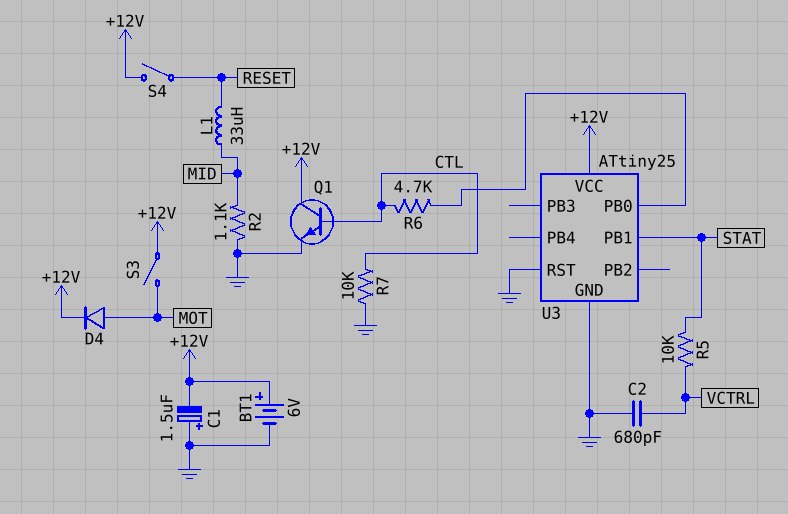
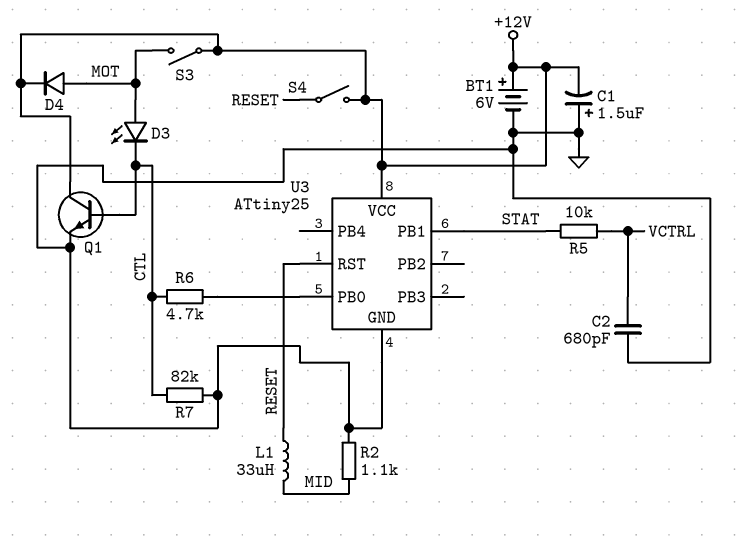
D3: none -> LED (A MOT, K CTL)
R7: 10k (CTL, GND) -> 82k (CTL, GND)
U3 pin RST: GND -> RESET

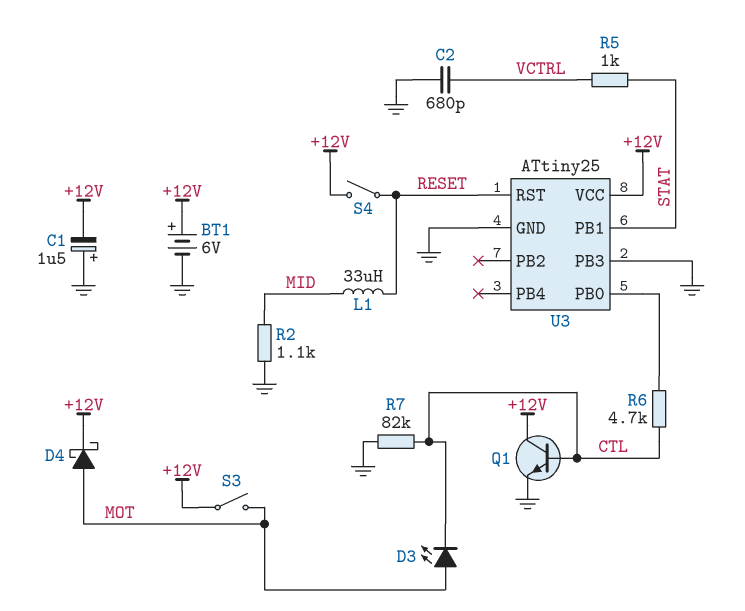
D4: diode (A MOT, K +12V) -> schottky (A MOT, K +12V)
R5: 10k (STAT, VCTRL) -> 1k (STAT, VCTRL)
U3 pin PB3: none -> GND

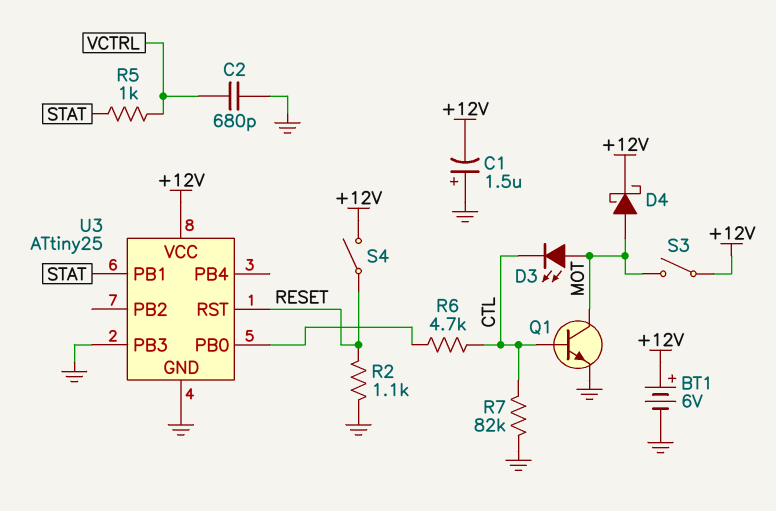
L1: 33uH (MID, RESET) -> none
Q1: NPN (B CTL, C +12V, E GND) -> NPN (B CTL, C MOT, E GND)
R2: 1.1k (GND, MID) -> 1.1k (GND, RESET)

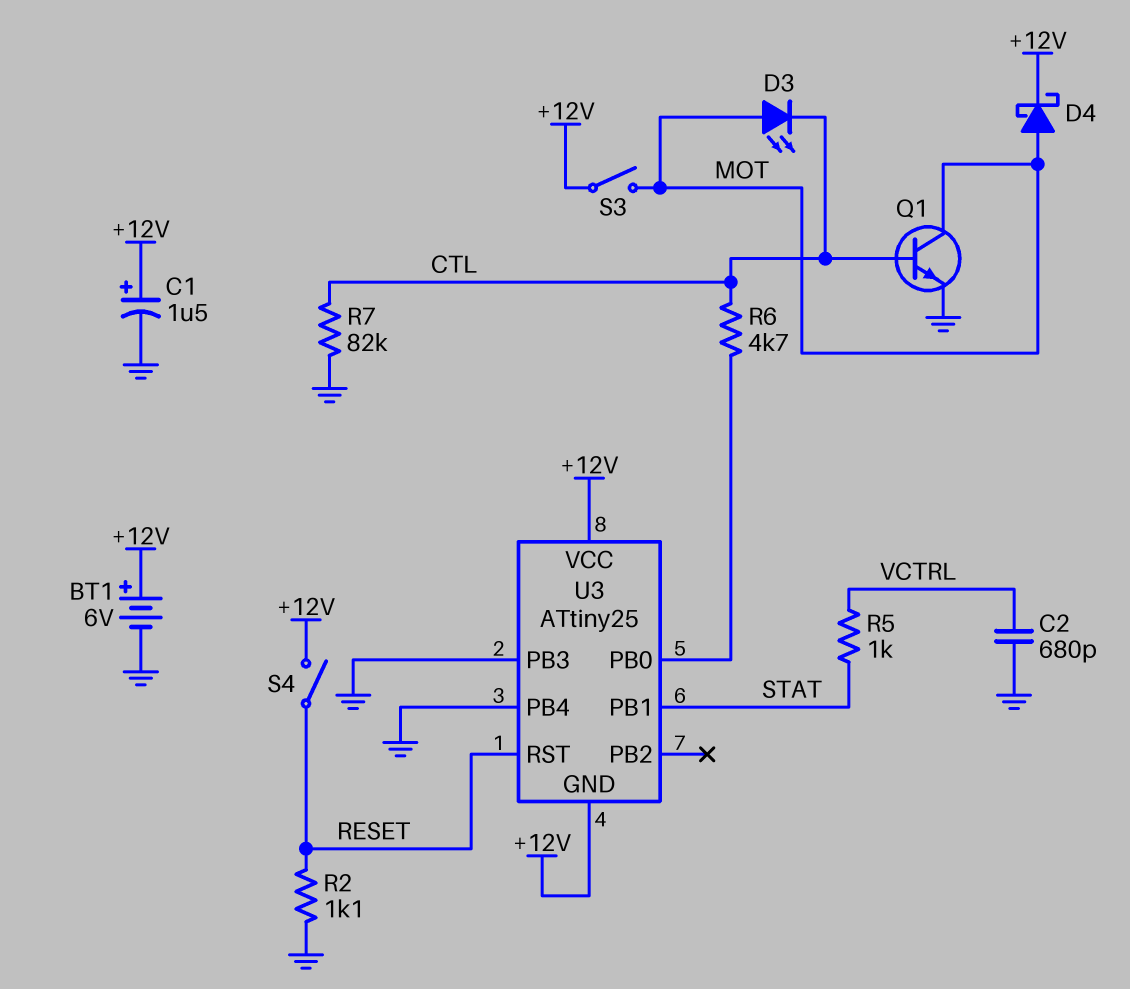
C1: 1.5uF (plus GND, minus +12V) -> 1.5uF (plus +12V, minus GND)
U3 pin GND: GND -> +12V
U3 pin PB4: none -> GND

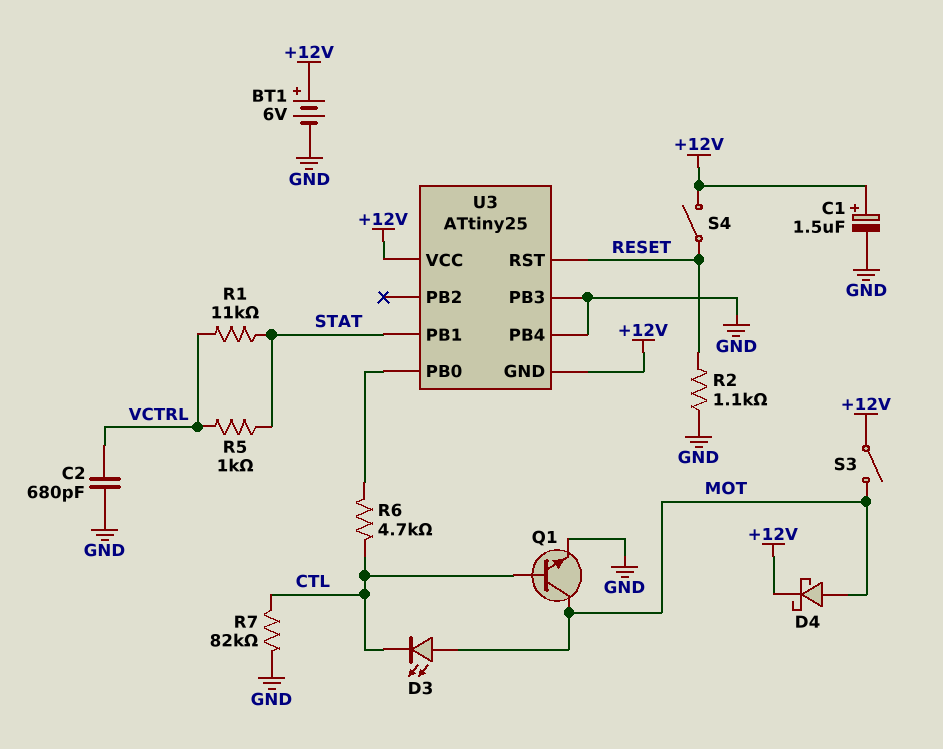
R1: none -> 11k (STAT, VCTRL)

